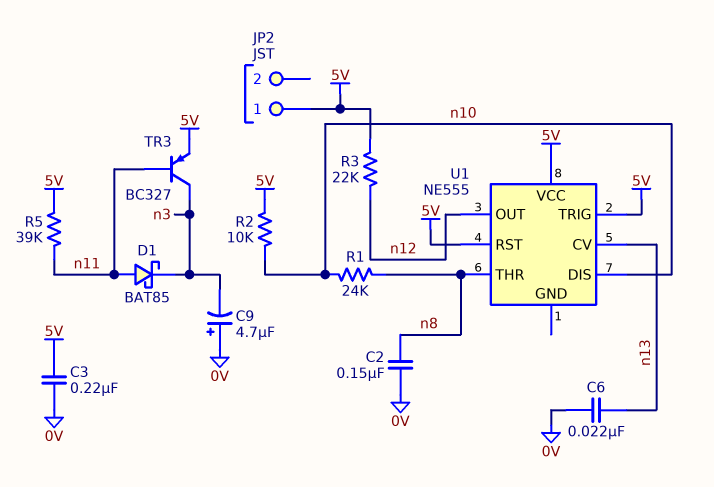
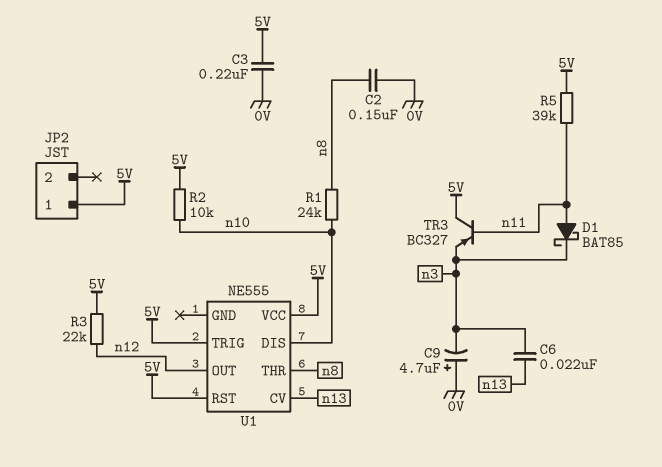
C6: 22nF (0V, n13) -> 22nF (n3, n13)
TR3: PNP BC327 (B n11, C n3, E 5V) -> PNP BC327 (B n11, C 5V, E n3)

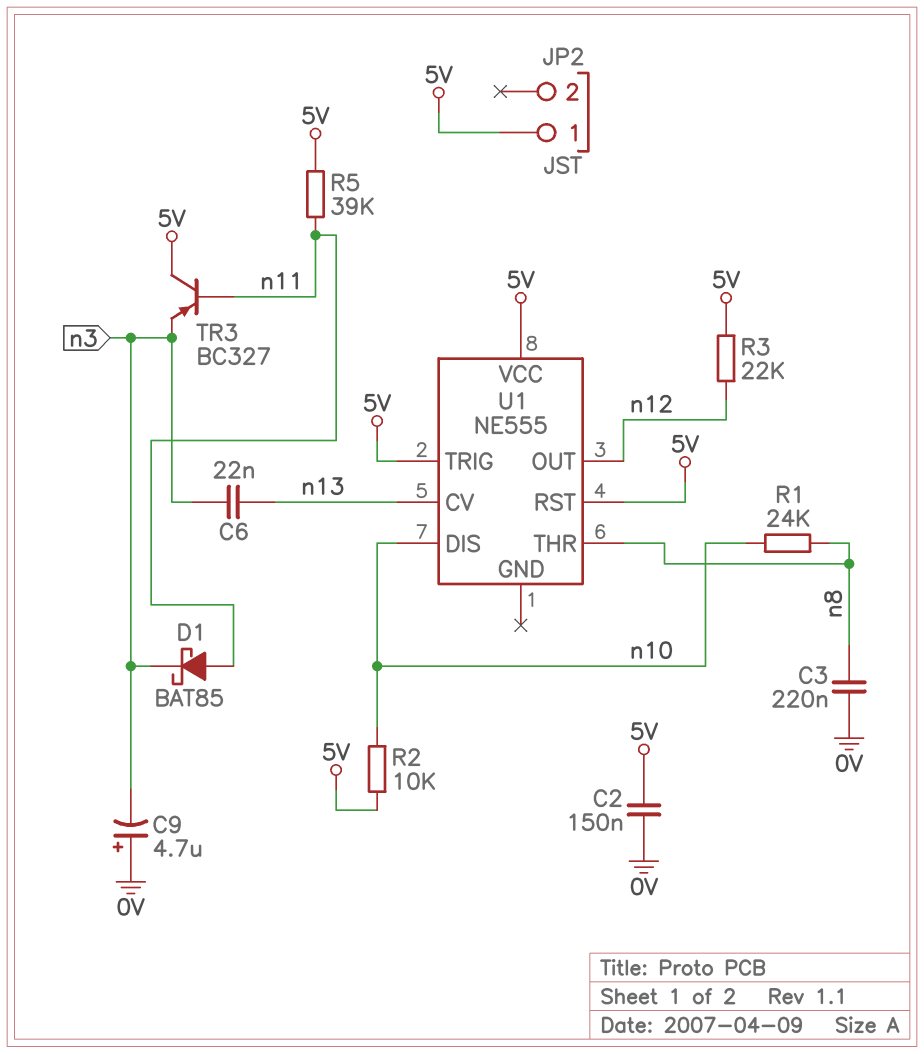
C2: 150nF (0V, n8) -> 150nF (0V, 5V)
C3: 220nF (0V, 5V) -> 220nF (0V, n8)

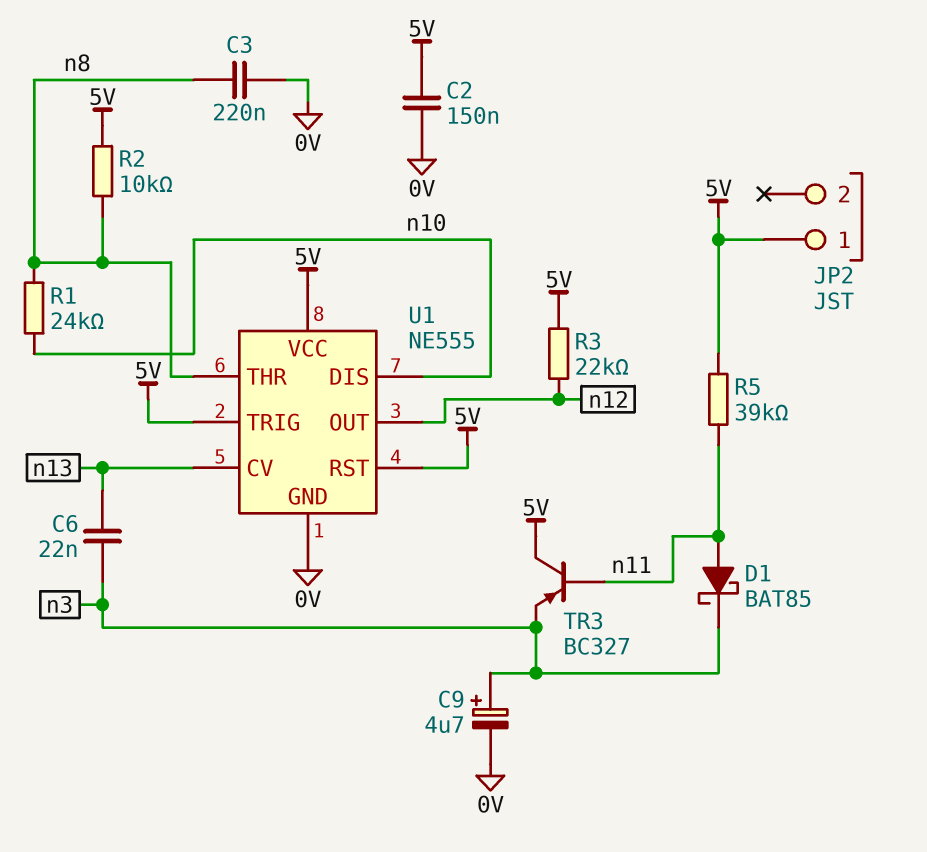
C9: 4.7uF (plus 0V, minus n3) -> 4.7uF (plus n3, minus 0V)
R2: 10k (5V, n10) -> 10k (5V, n8)
U1 pin GND: none -> 0V

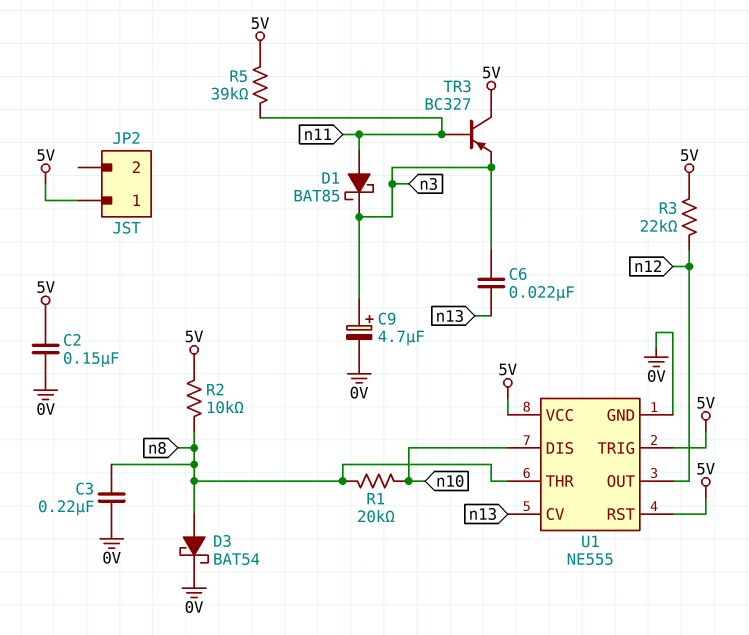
D3: none -> schottky BAT54 (A n8, K 0V)
R1: 24k (n8, n10) -> 20k (n8, n10)

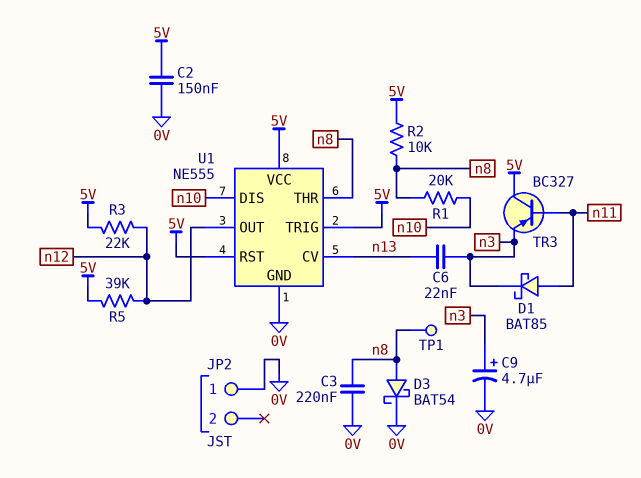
JP2 pin 1: 5V -> 0V
R5: 39k (5V, n11) -> 39k (5V, n12)
TP1: none -> test point (n8)

